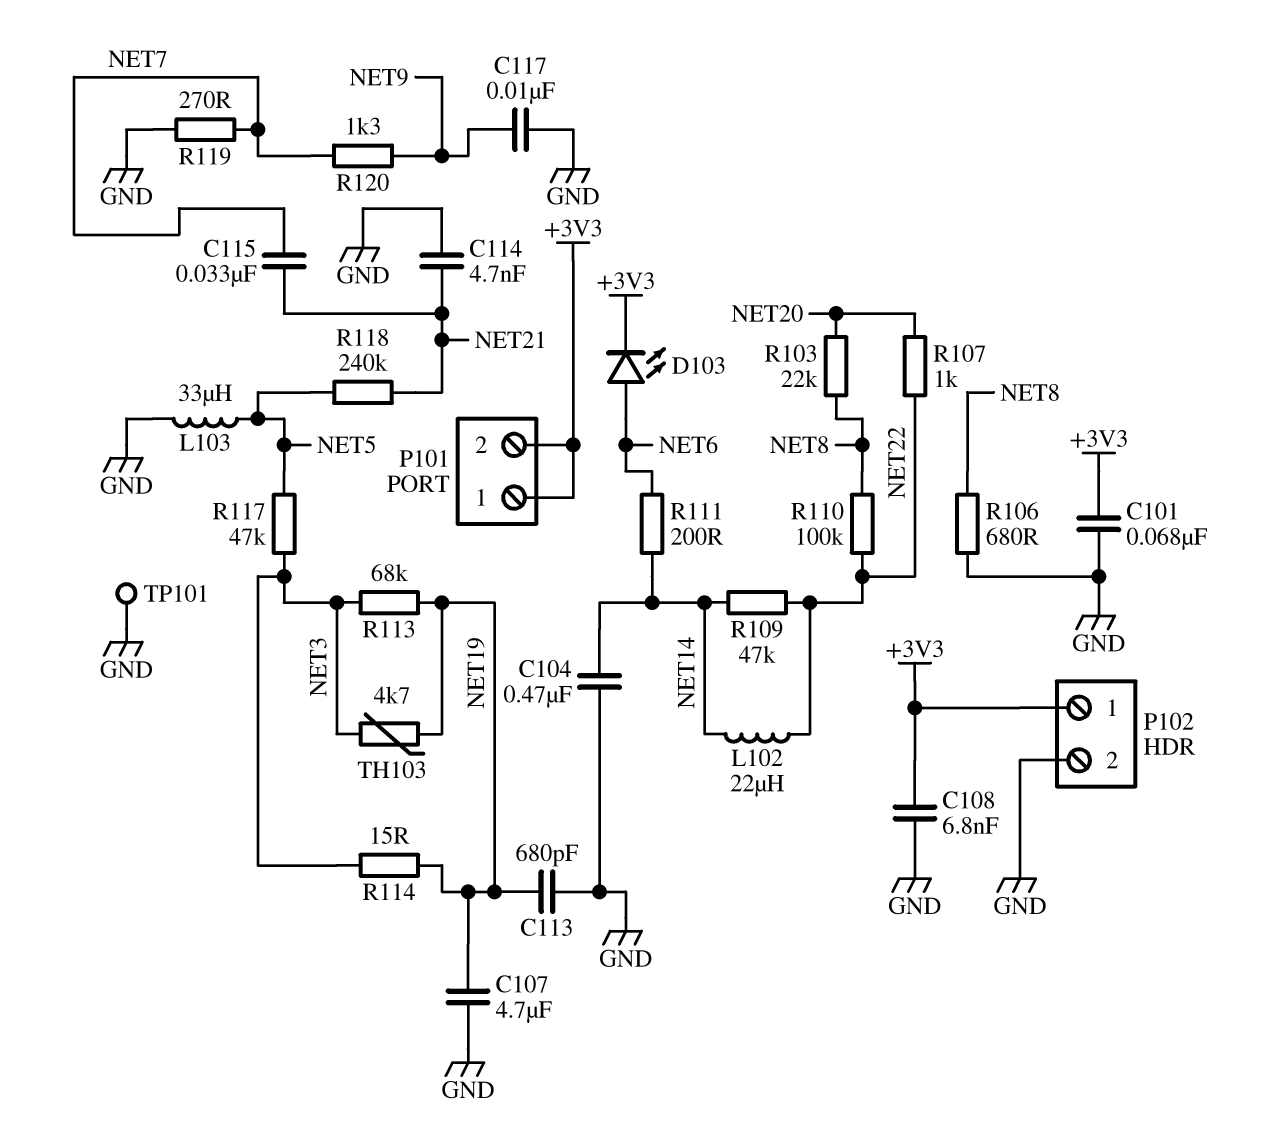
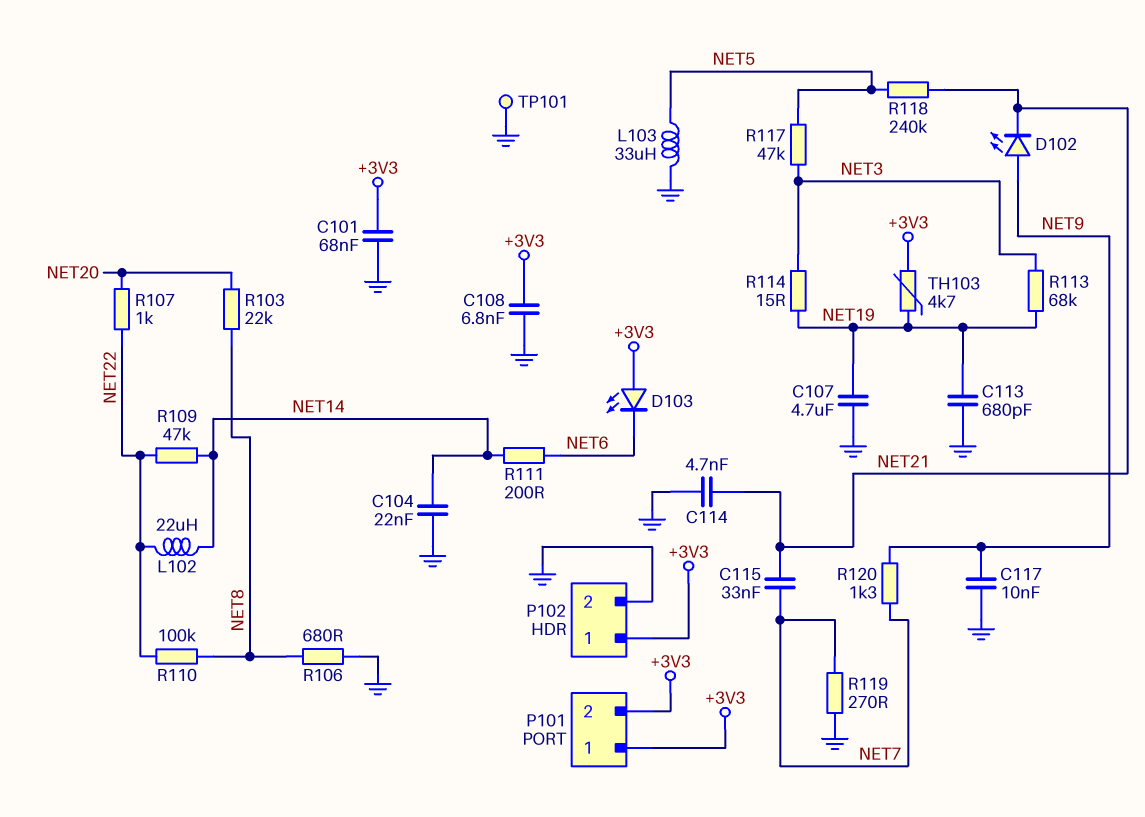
C104: 470nF (GND, NET14) -> 22nF (GND, NET14)
D102: none -> LED (A NET9, K NET21)
D103: LED (A NET6, K +3V3) -> LED (A +3V3, K NET6)
TH103: 4.7k (NET3, NET19) -> 4.7k (+3V3, NET19)

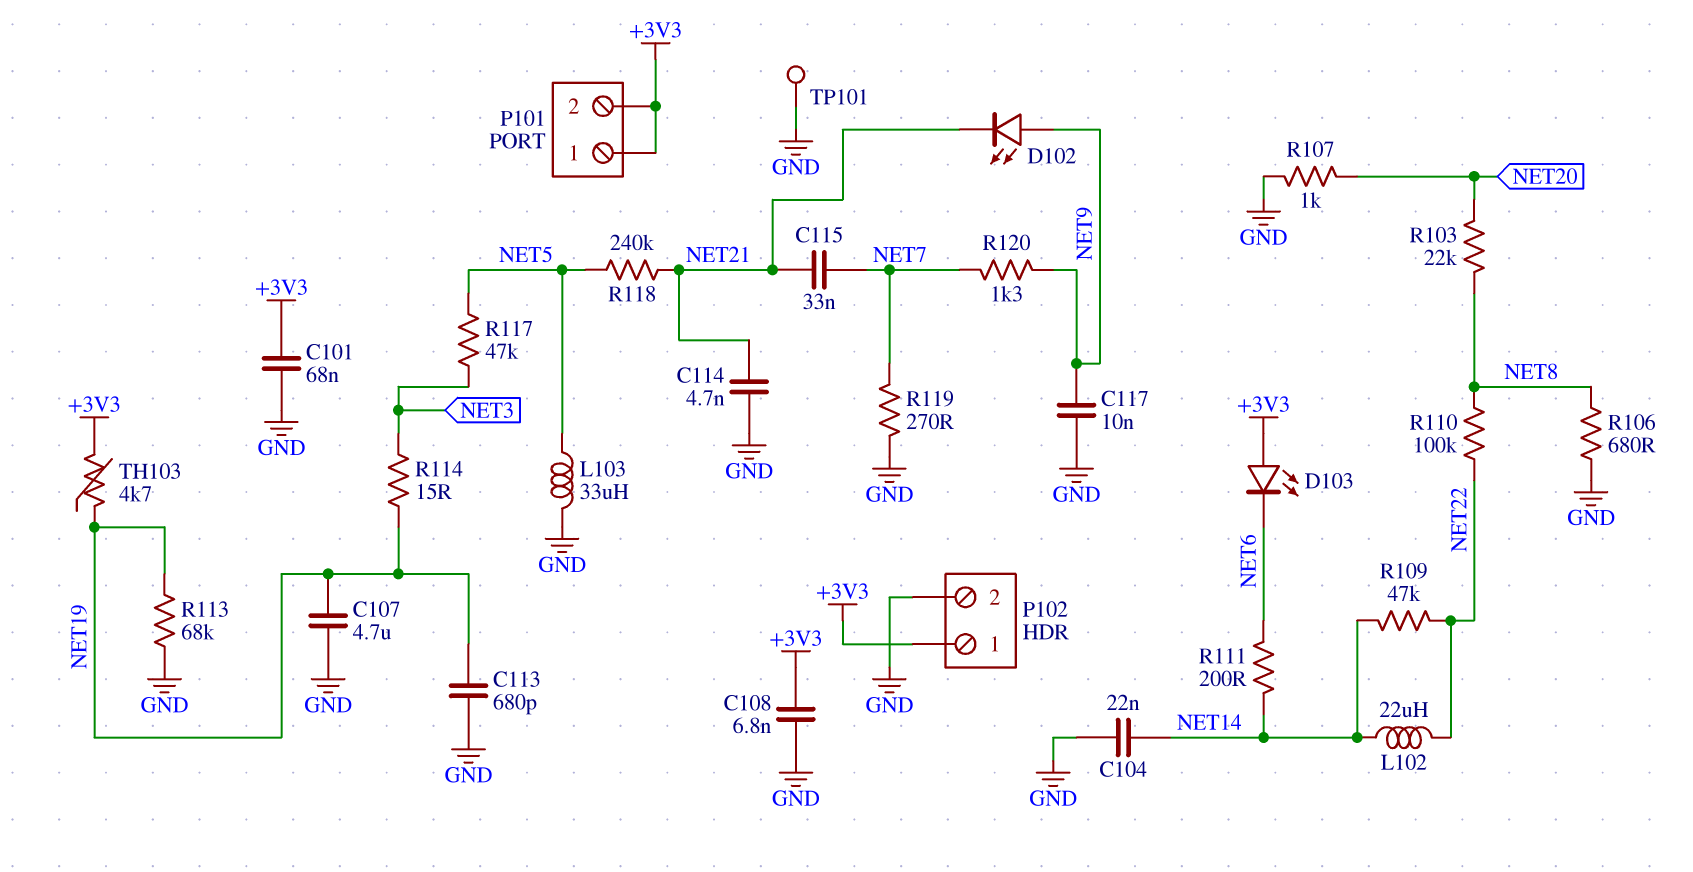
R107: 1k (NET20, NET22) -> 1k (GND, NET20)
R113: 68k (NET3, NET19) -> 68k (GND, NET19)

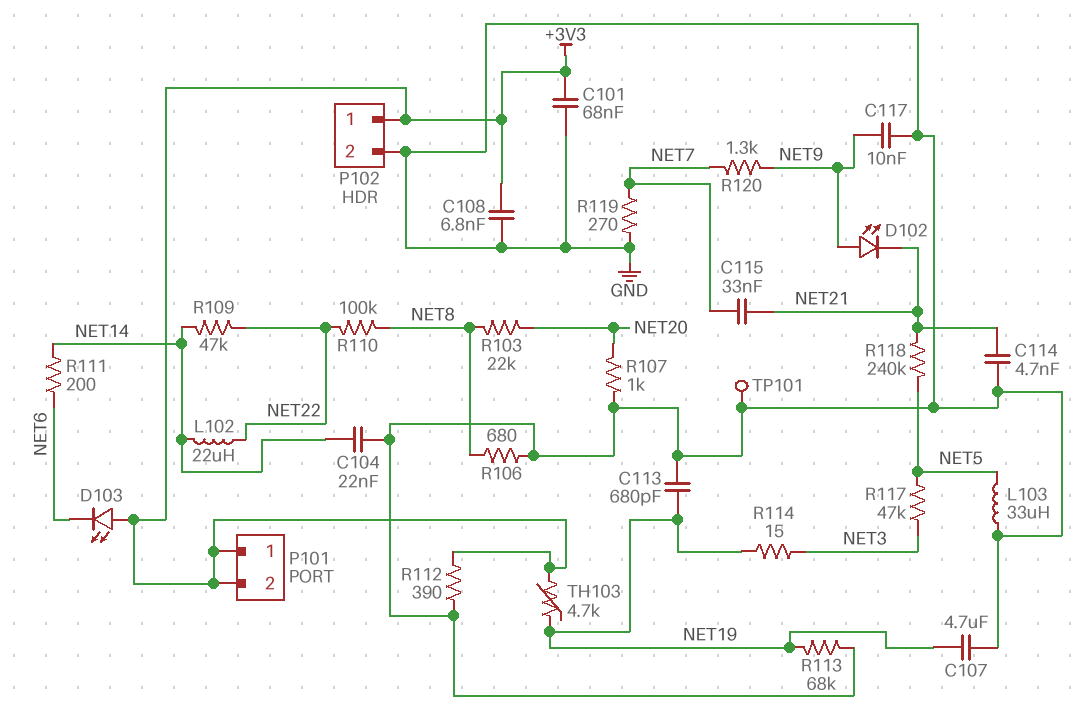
R112: none -> 390 (+3V3, GND)

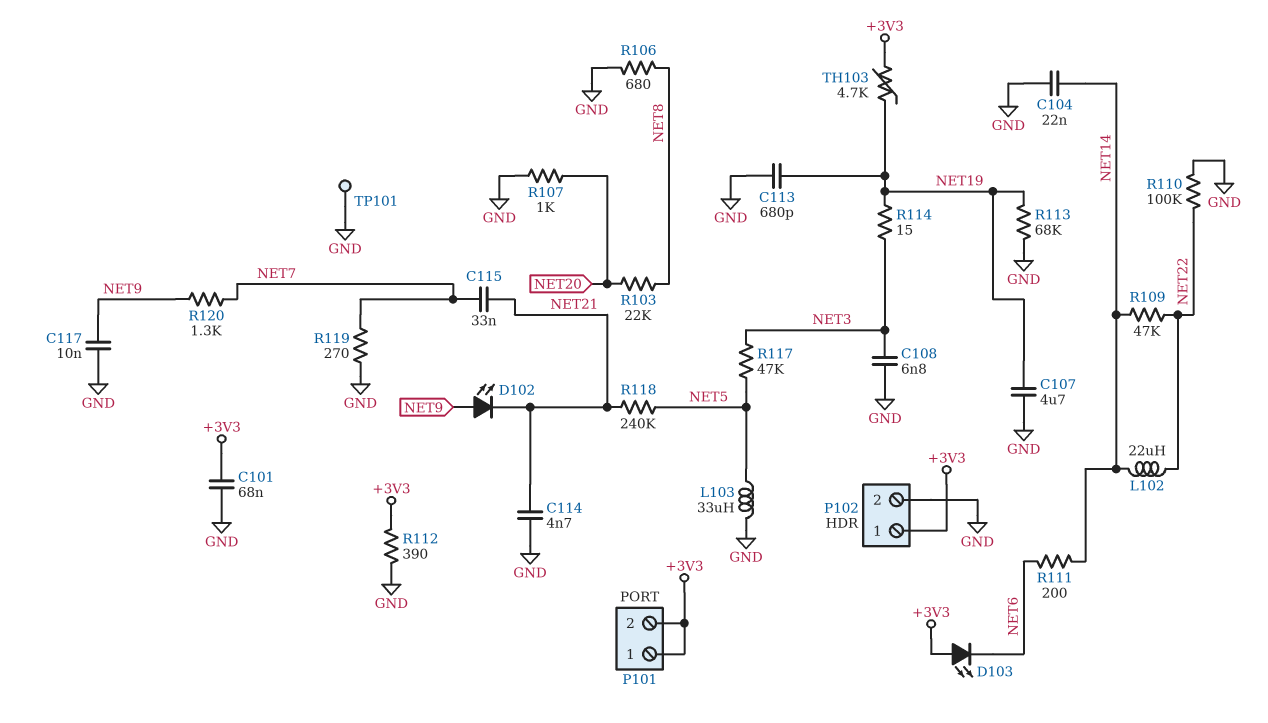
C108: 6.8nF (+3V3, GND) -> 6.8nF (GND, NET3)
R110: 100k (NET8, NET22) -> 100k (GND, NET22)

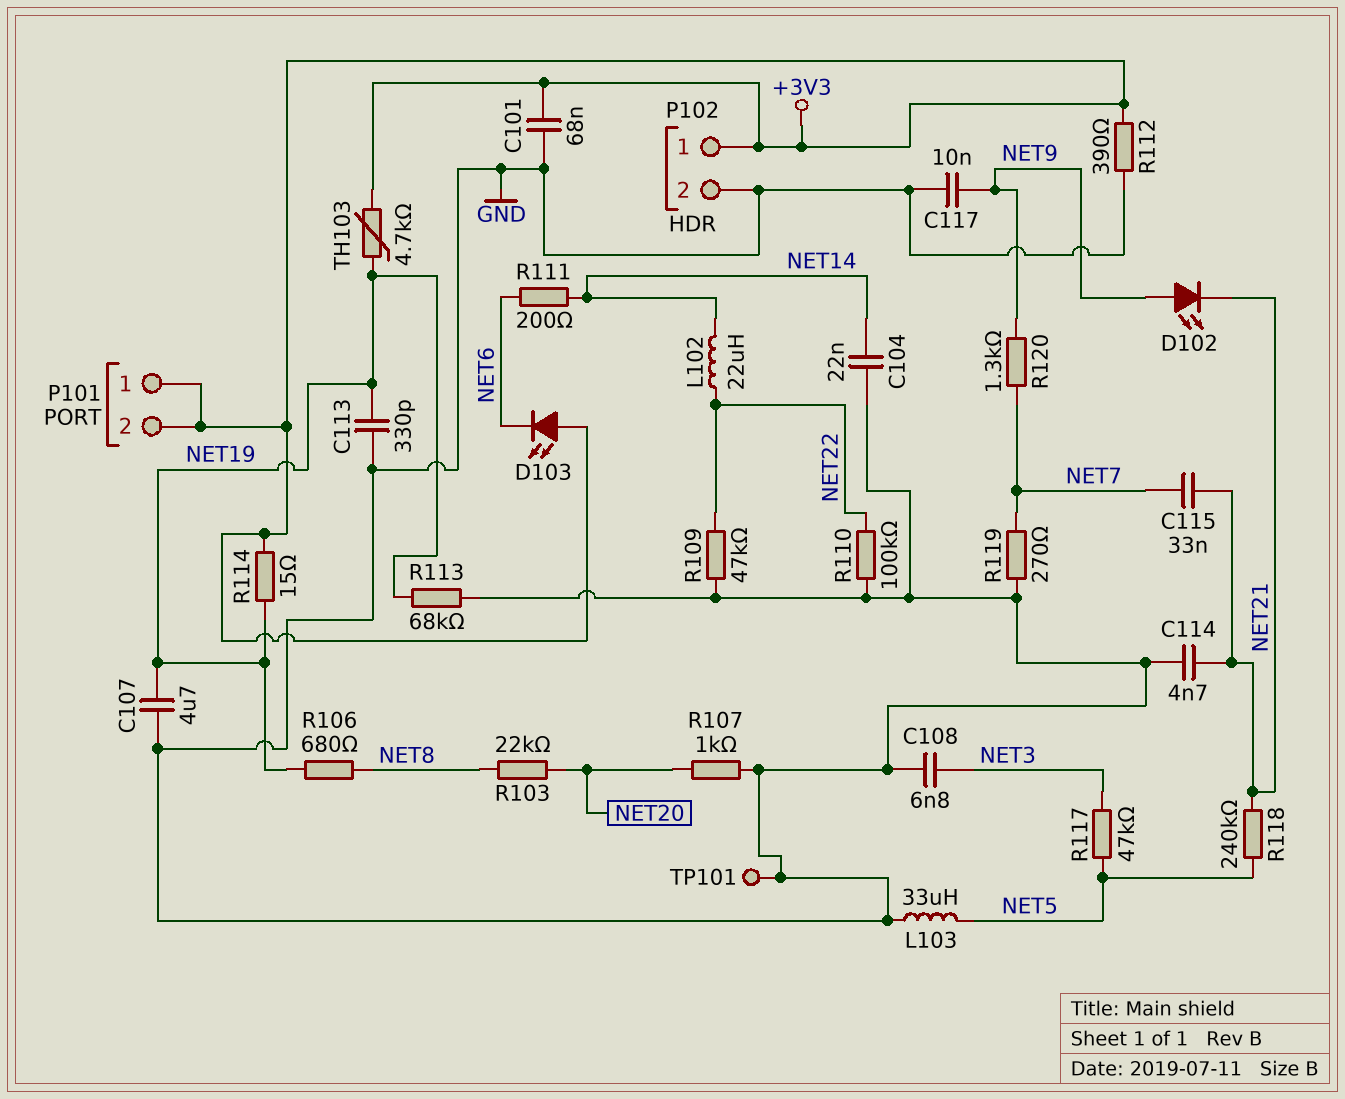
C113: 680pF (GND, NET19) -> 330pF (GND, NET19)
R106: 680 (GND, NET8) -> 680 (NET8, NET19)
R109: 47k (NET14, NET22) -> 47k (GND, NET22)
R114: 15 (NET3, NET19) -> 15 (+3V3, NET19)

